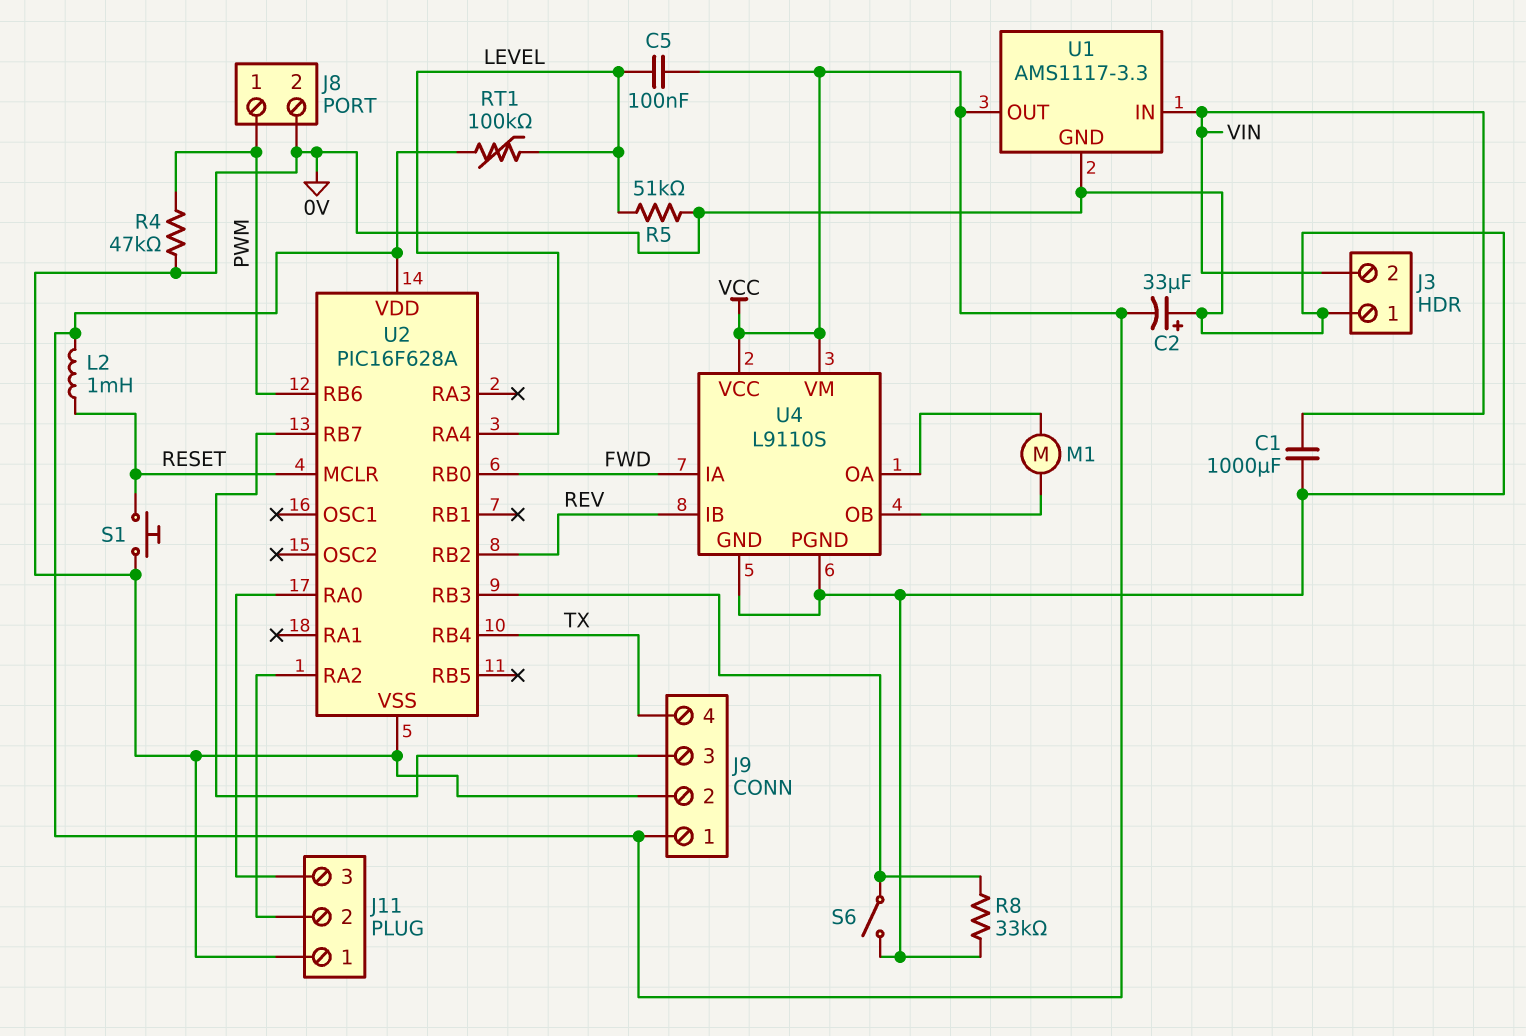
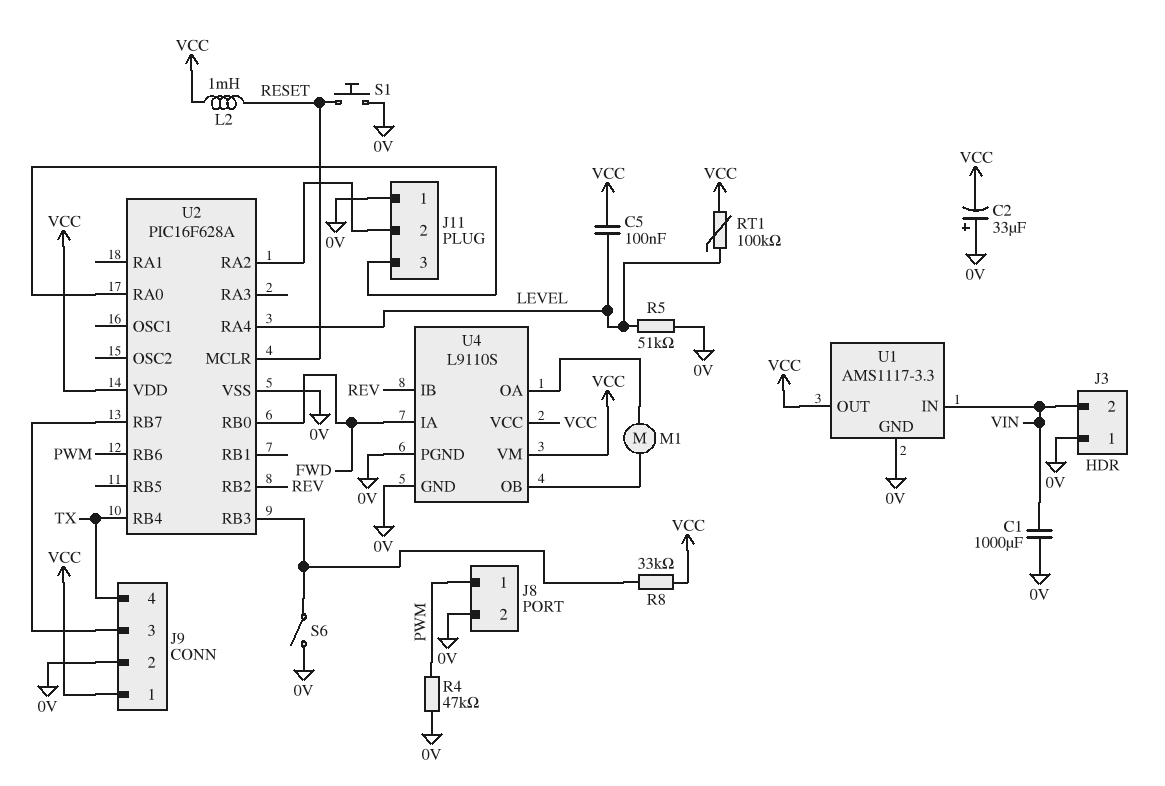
R8: 33k (0V, U2/RB3) -> 33k (U2/RB3, VCC)

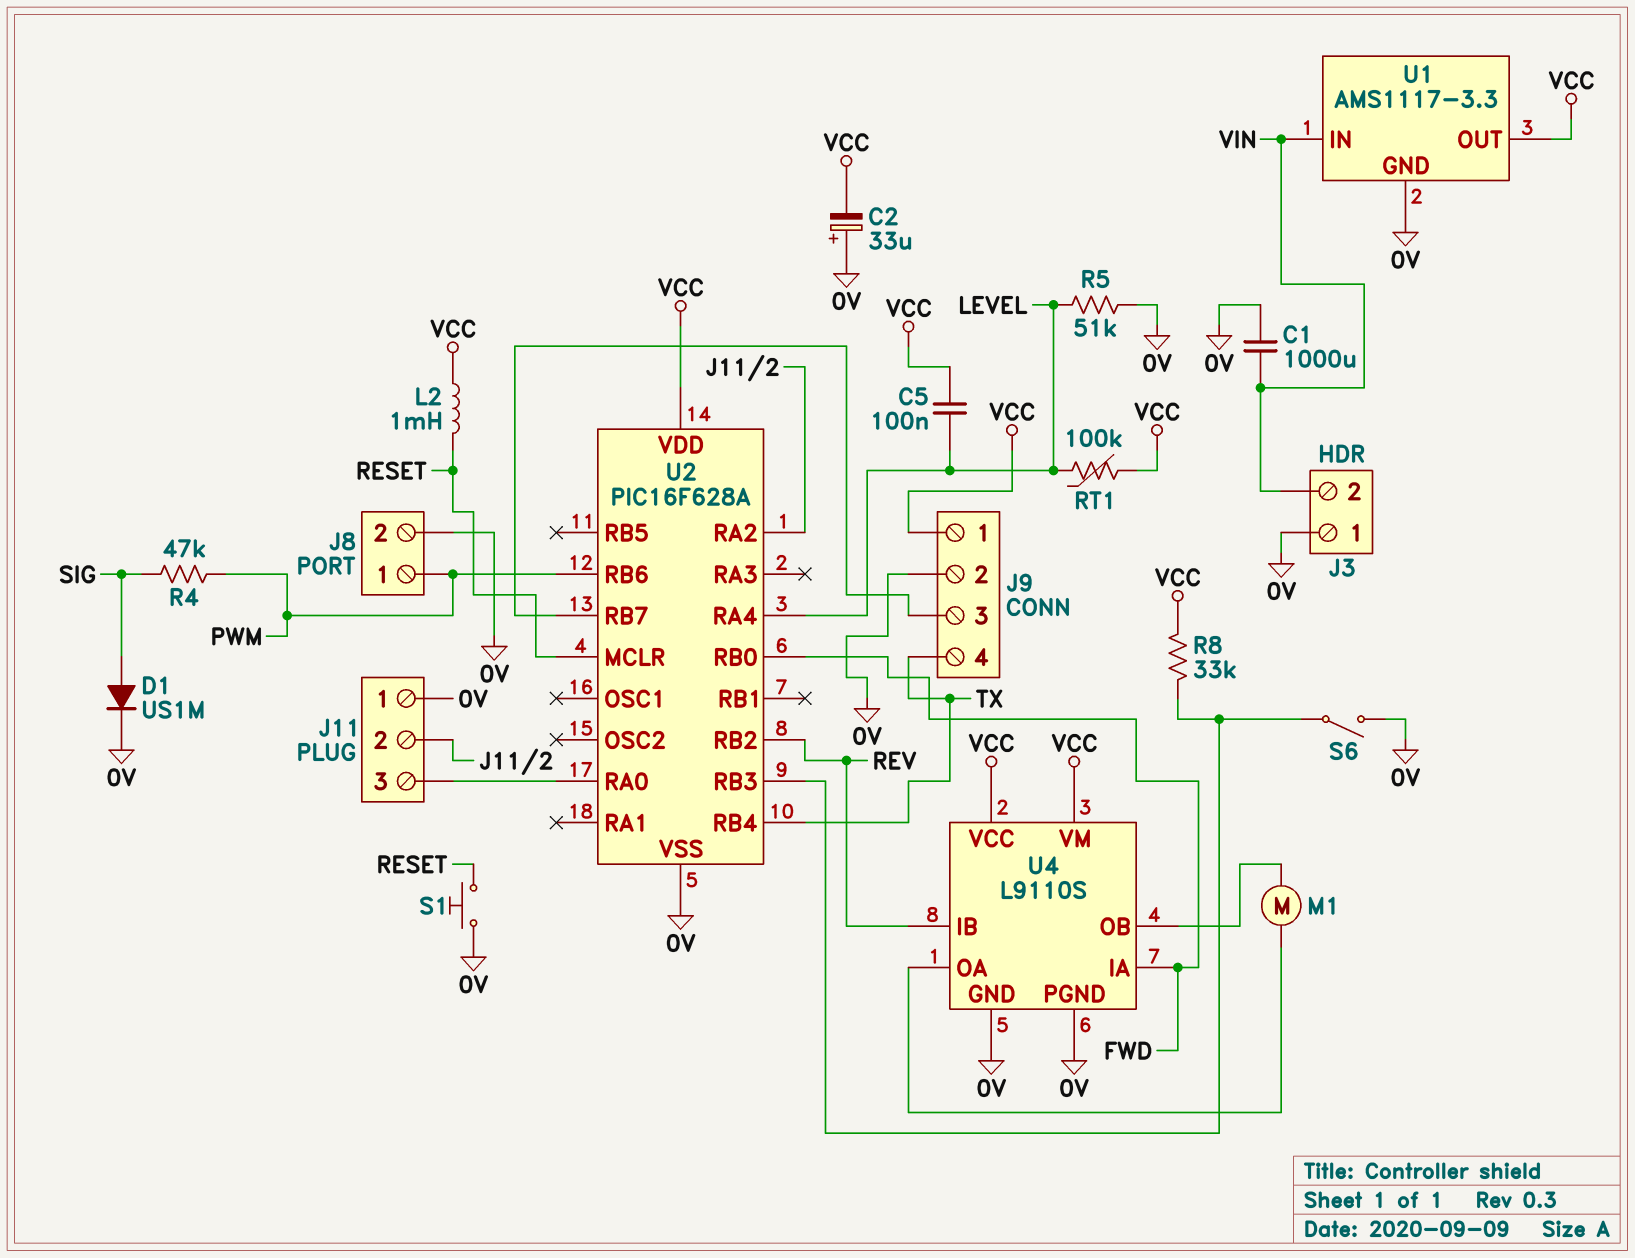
D1: none -> diode US1M (A SIG, K 0V)
R4: 47k (0V, PWM) -> 47k (PWM, SIG)

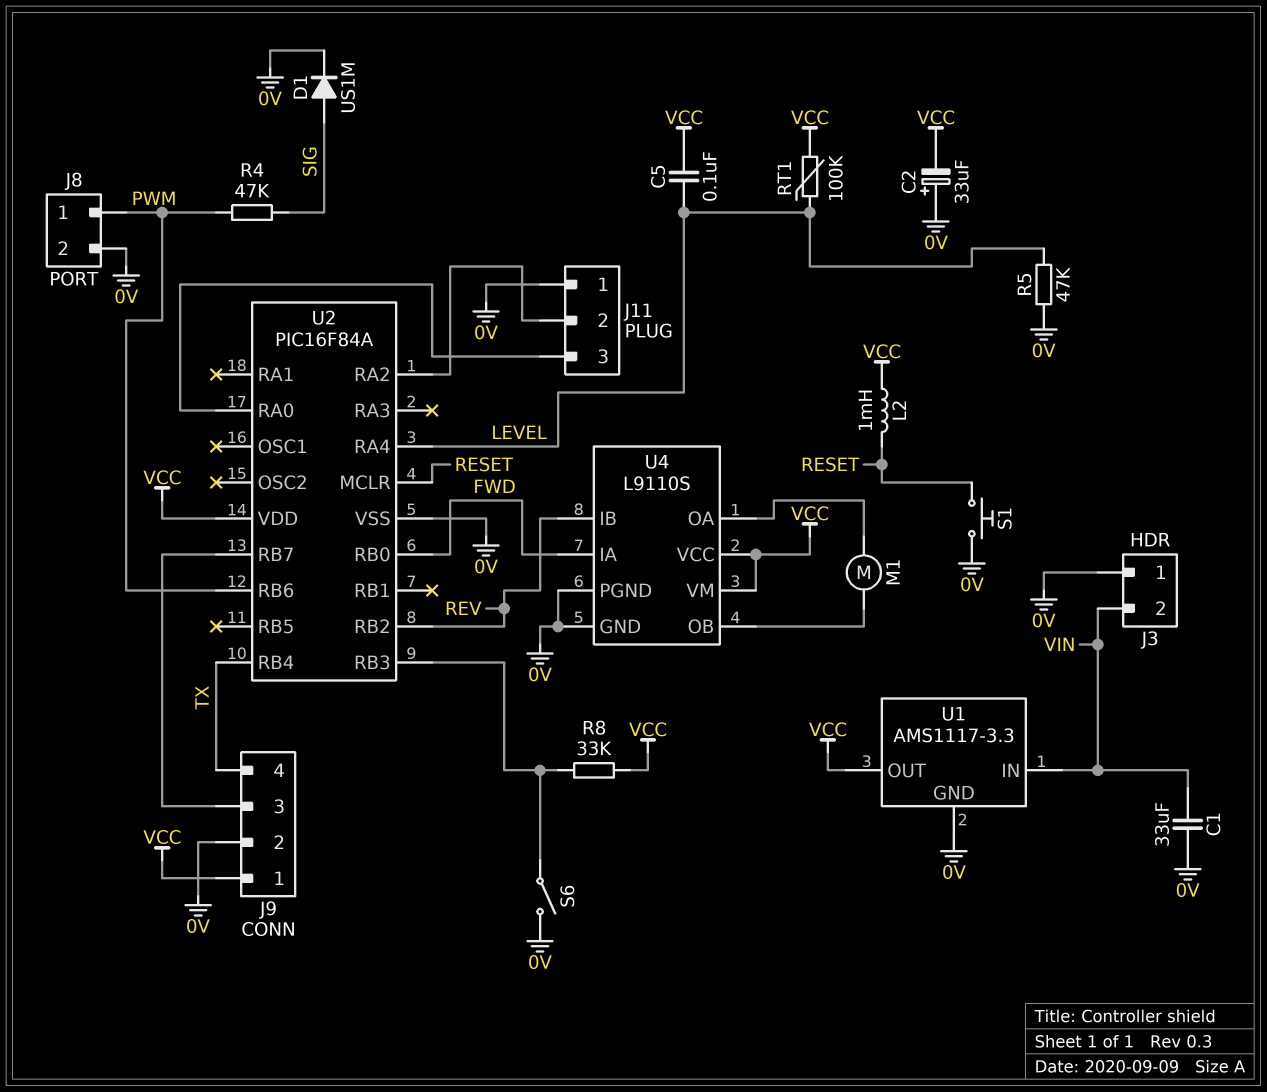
C1: 1000uF (0V, VIN) -> 33uF (0V, VIN)
R5: 51k (0V, LEVEL) -> 47k (0V, LEVEL)
U2: PIC16F628A -> PIC16F84A

